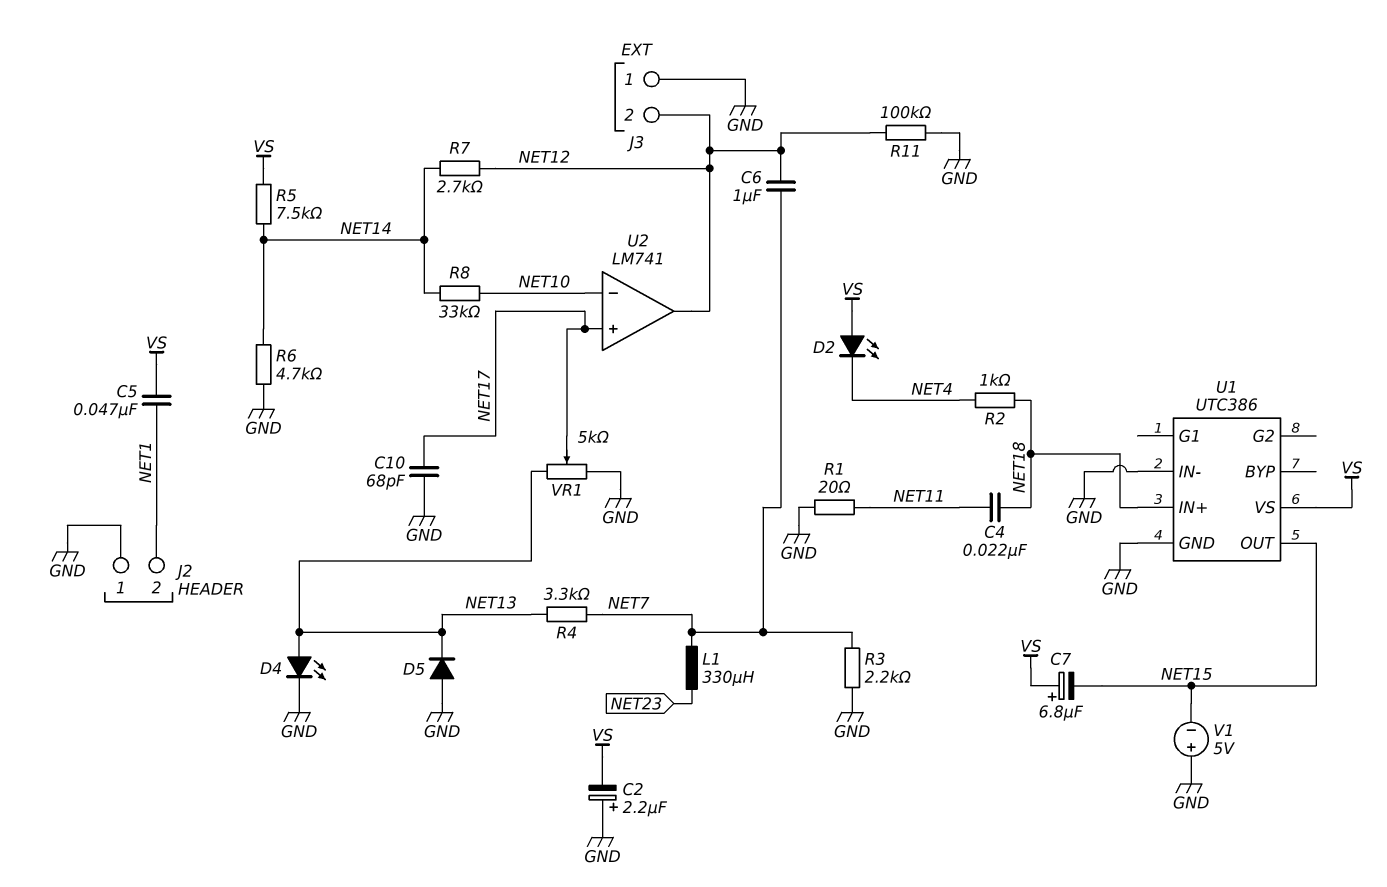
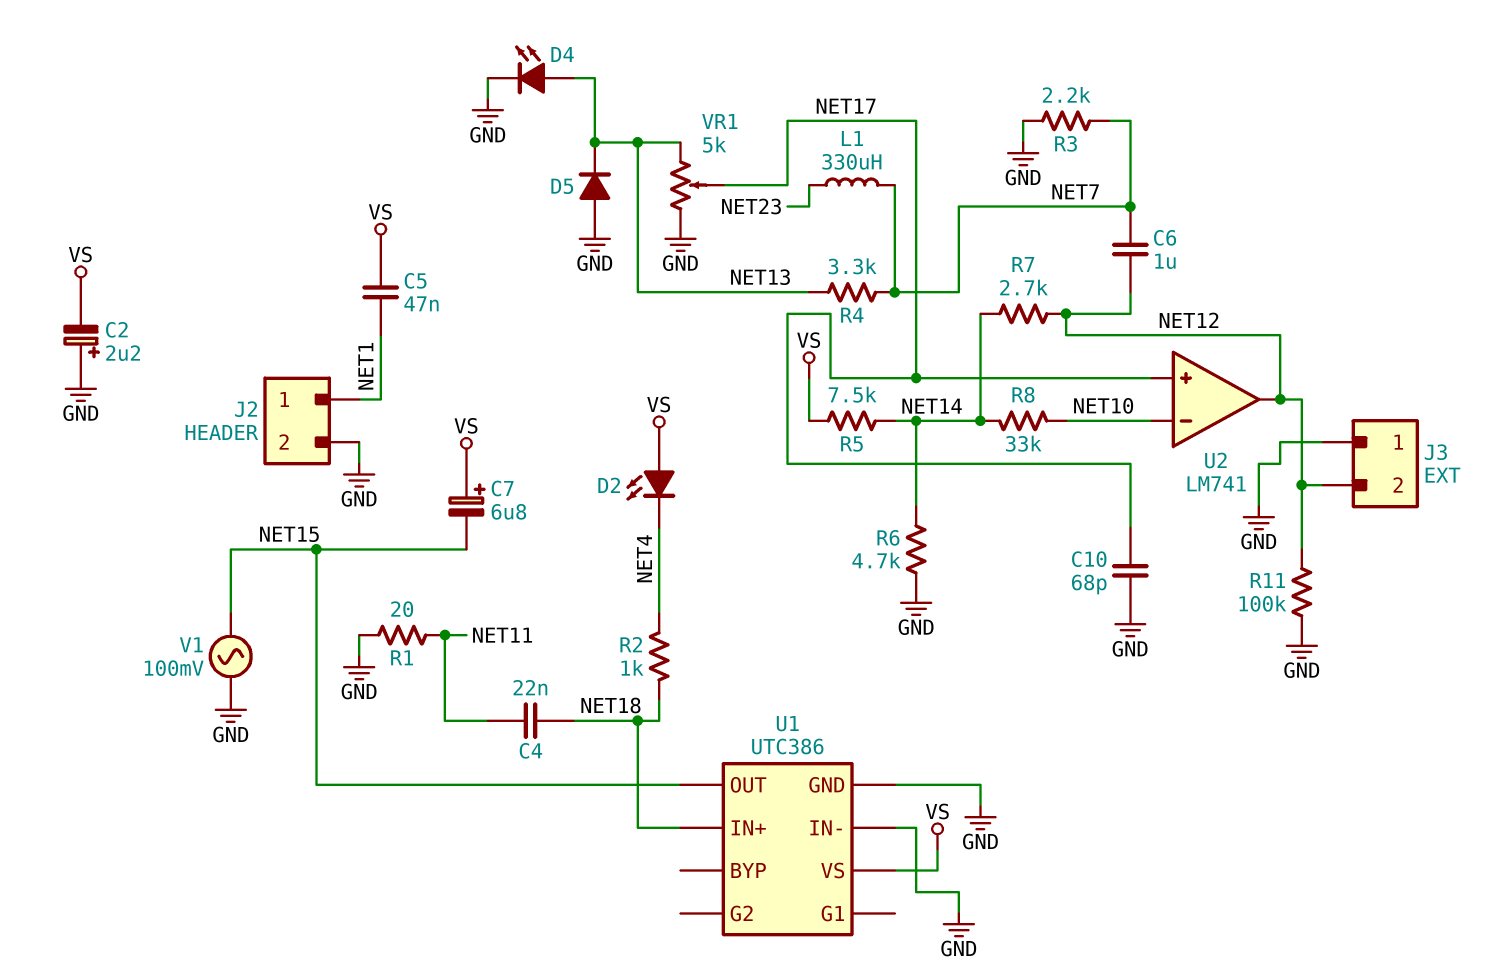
J2 pin 1: GND -> NET1
J2 pin 2: NET1 -> GND
V1: 5V (plus GND, minus NET15) -> AC 100mV (GND, NET15)

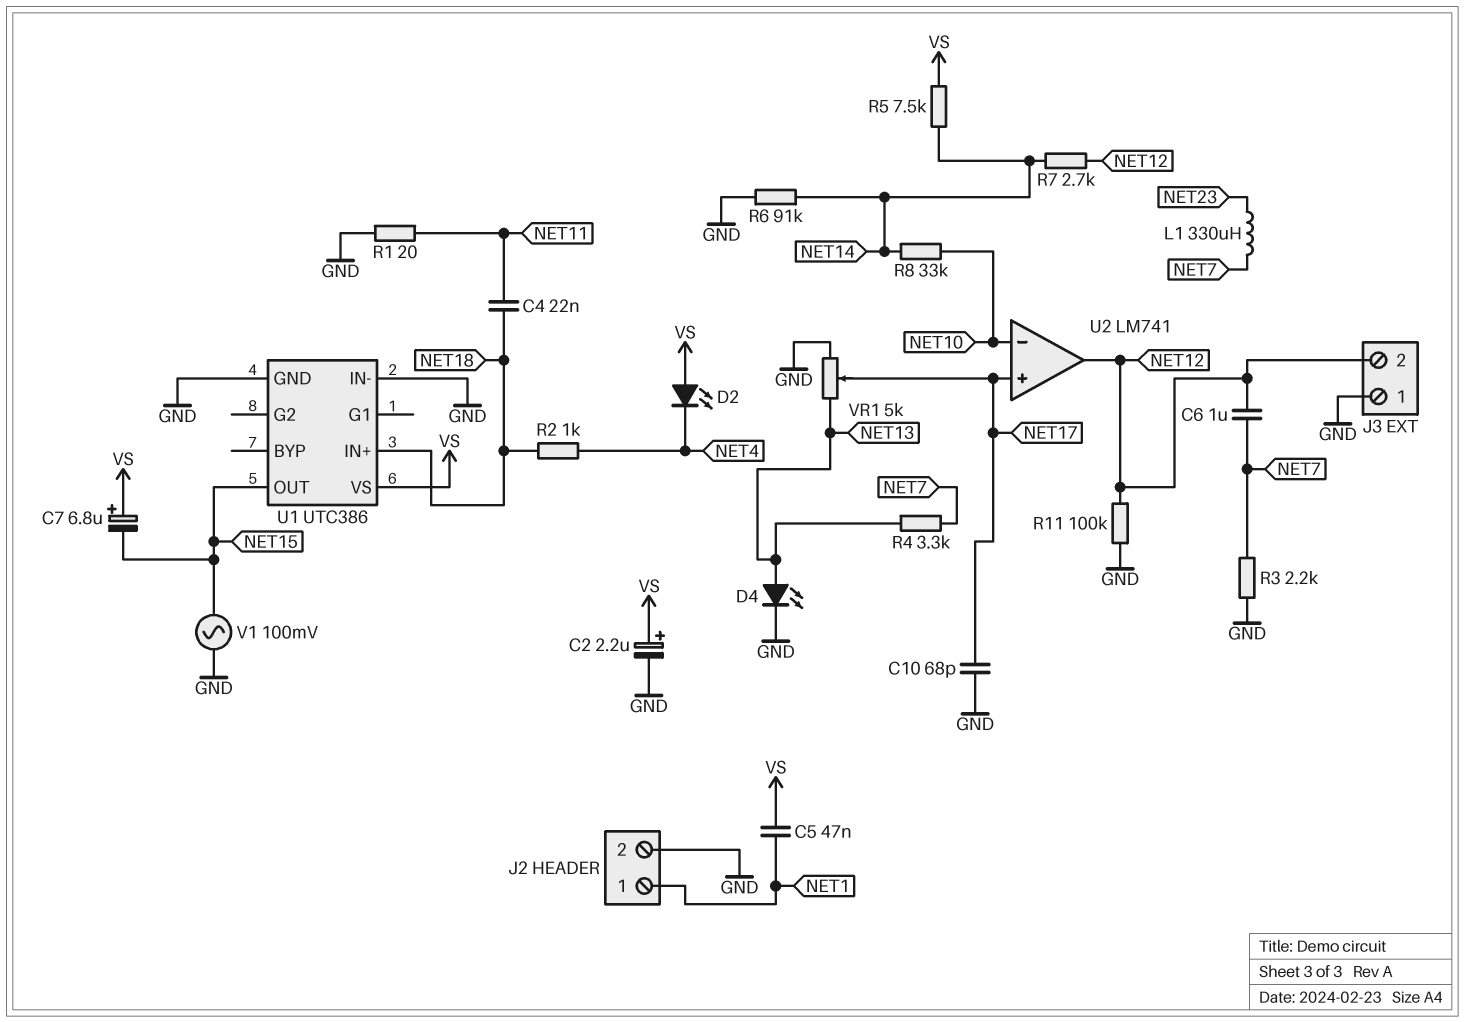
C2: 2.2uF (plus GND, minus VS) -> 2.2uF (plus VS, minus GND)
D5: diode (A GND, K NET13) -> none
R6: 4.7k (GND, NET14) -> 91k (GND, NET14)

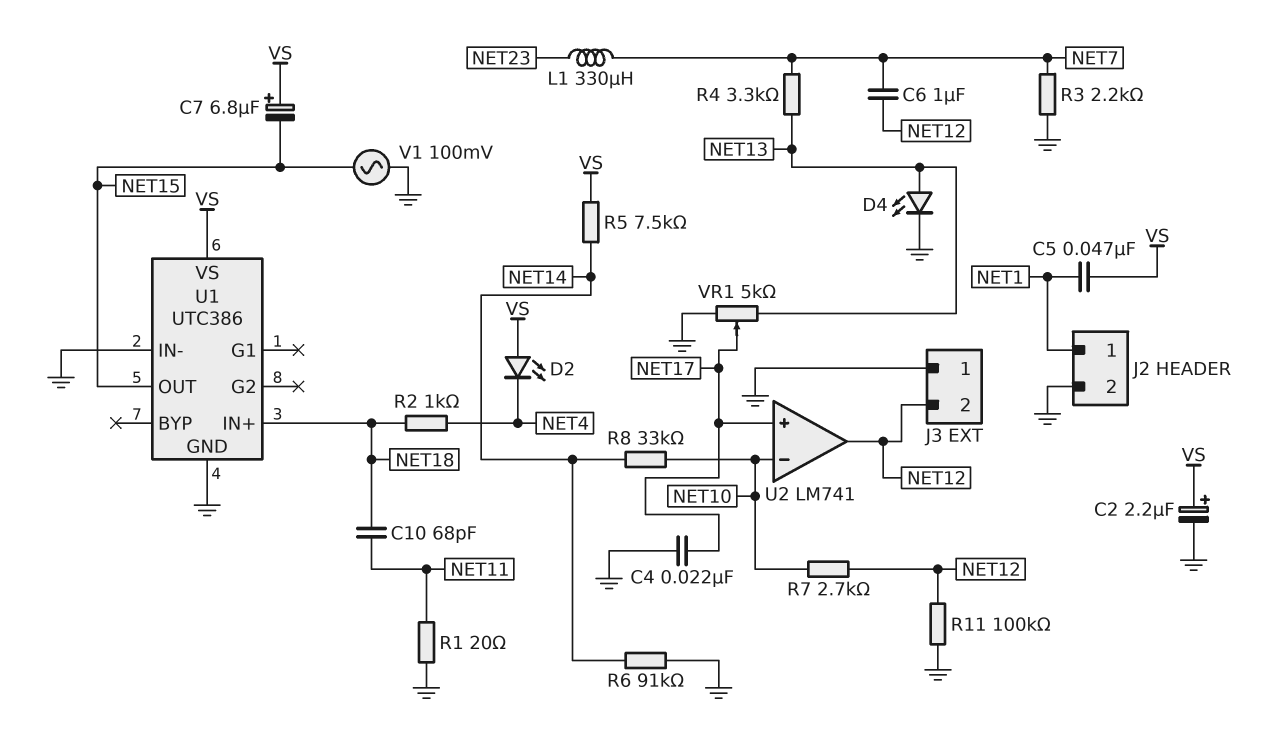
C4: 22nF (NET11, NET18) -> 22nF (GND, NET17)
C10: 68pF (GND, NET17) -> 68pF (NET11, NET18)
R7: 2.7k (NET12, NET14) -> 2.7k (NET10, NET12)

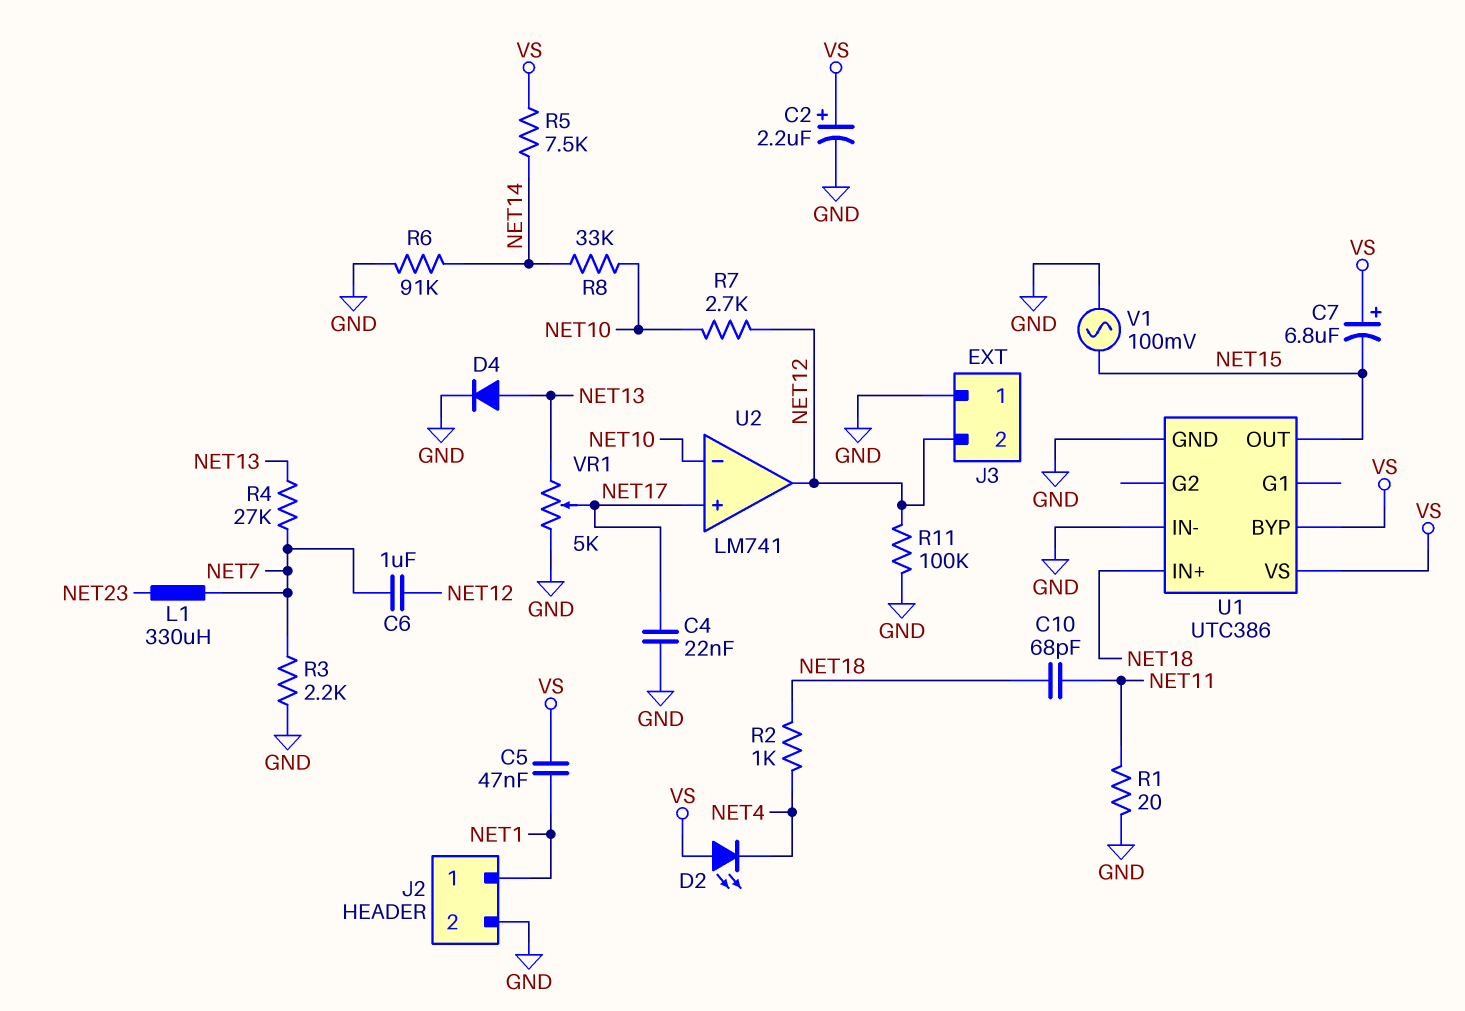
D4: LED (A NET13, K GND) -> diode (A NET13, K GND)
R4: 3.3k (NET7, NET13) -> 27k (NET7, NET13)
U1 pin BYP: none -> VS

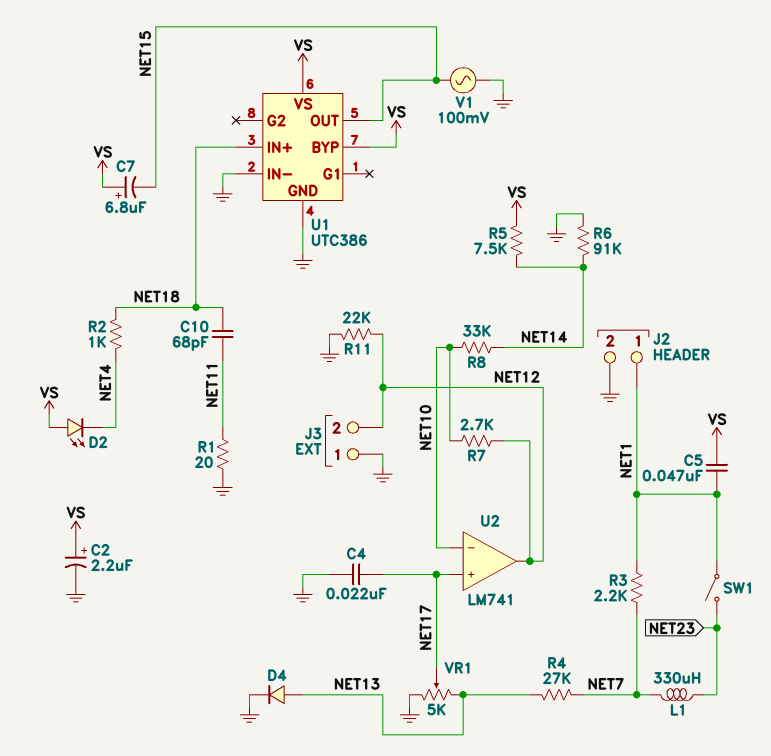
C6: 1uF (NET7, NET12) -> none
R3: 2.2k (GND, NET7) -> 2.2k (NET1, NET7)
R11: 100k (GND, NET12) -> 22k (GND, NET12)
SW1: none -> switch (NET1, NET23)

